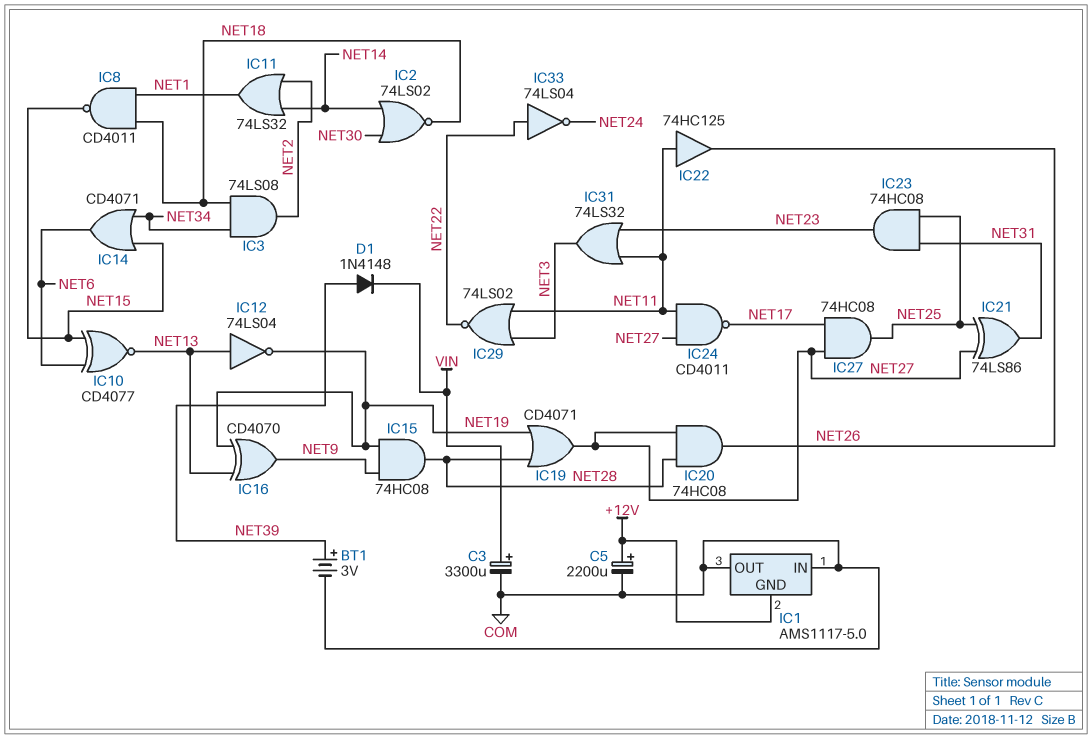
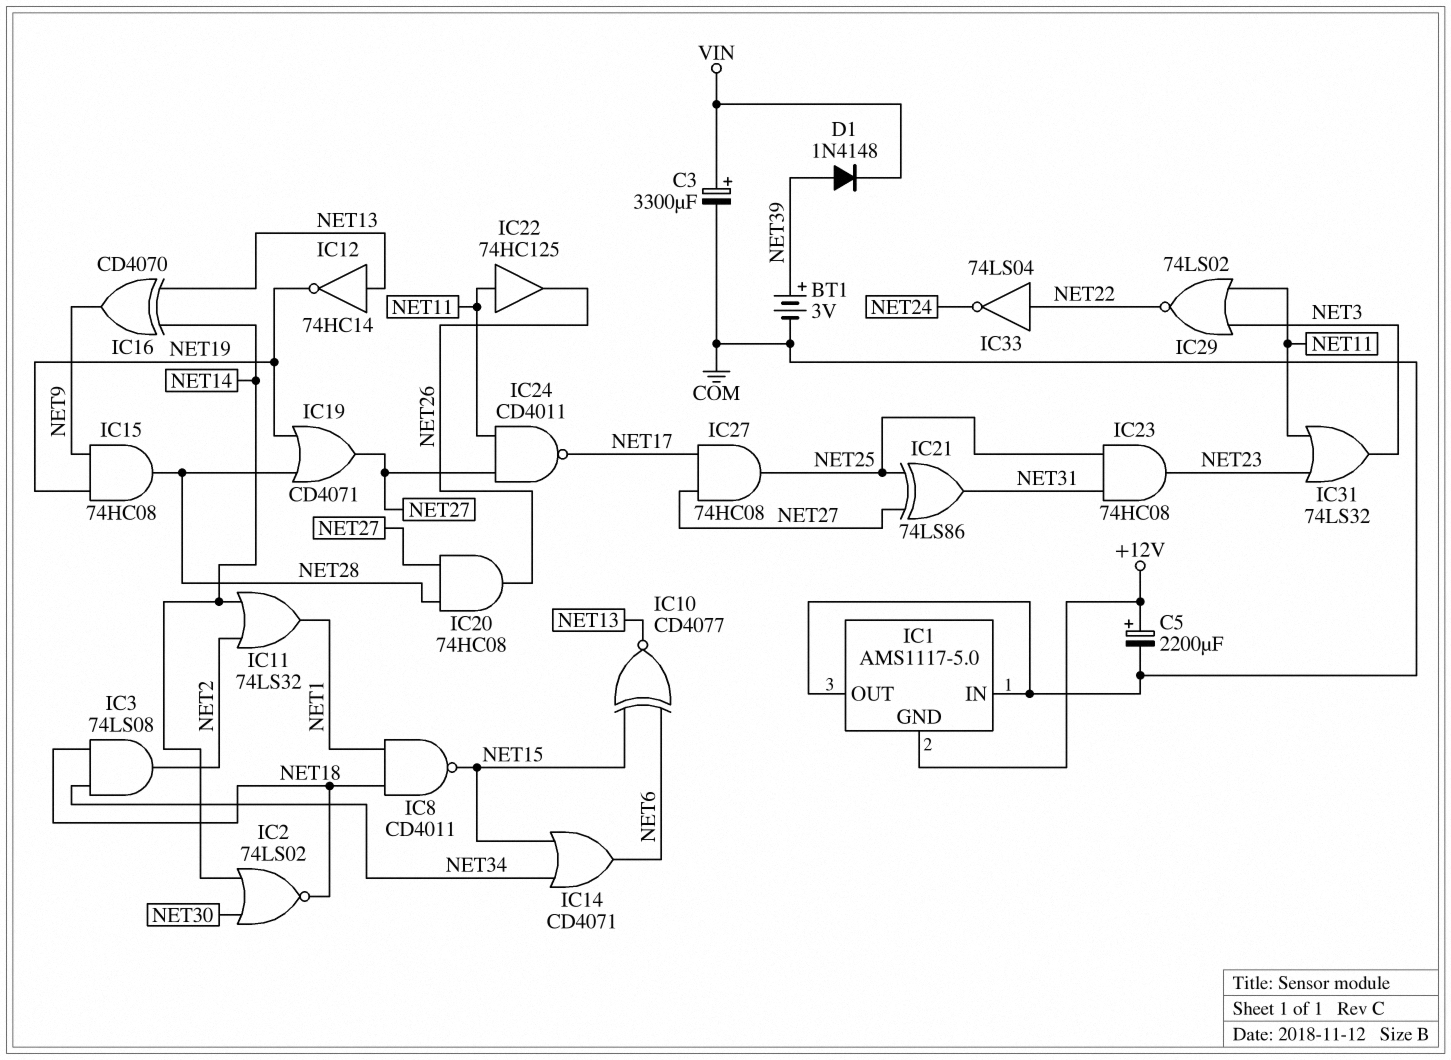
IC12: NOT 74LS04 (in NET13, out NET19) -> NOT 74HC14 (in NET13, out NET19)
IC16: XOR CD4070 (in NET13, in NET19, out NET9) -> XOR CD4070 (in NET13, in NET14, out NET9)

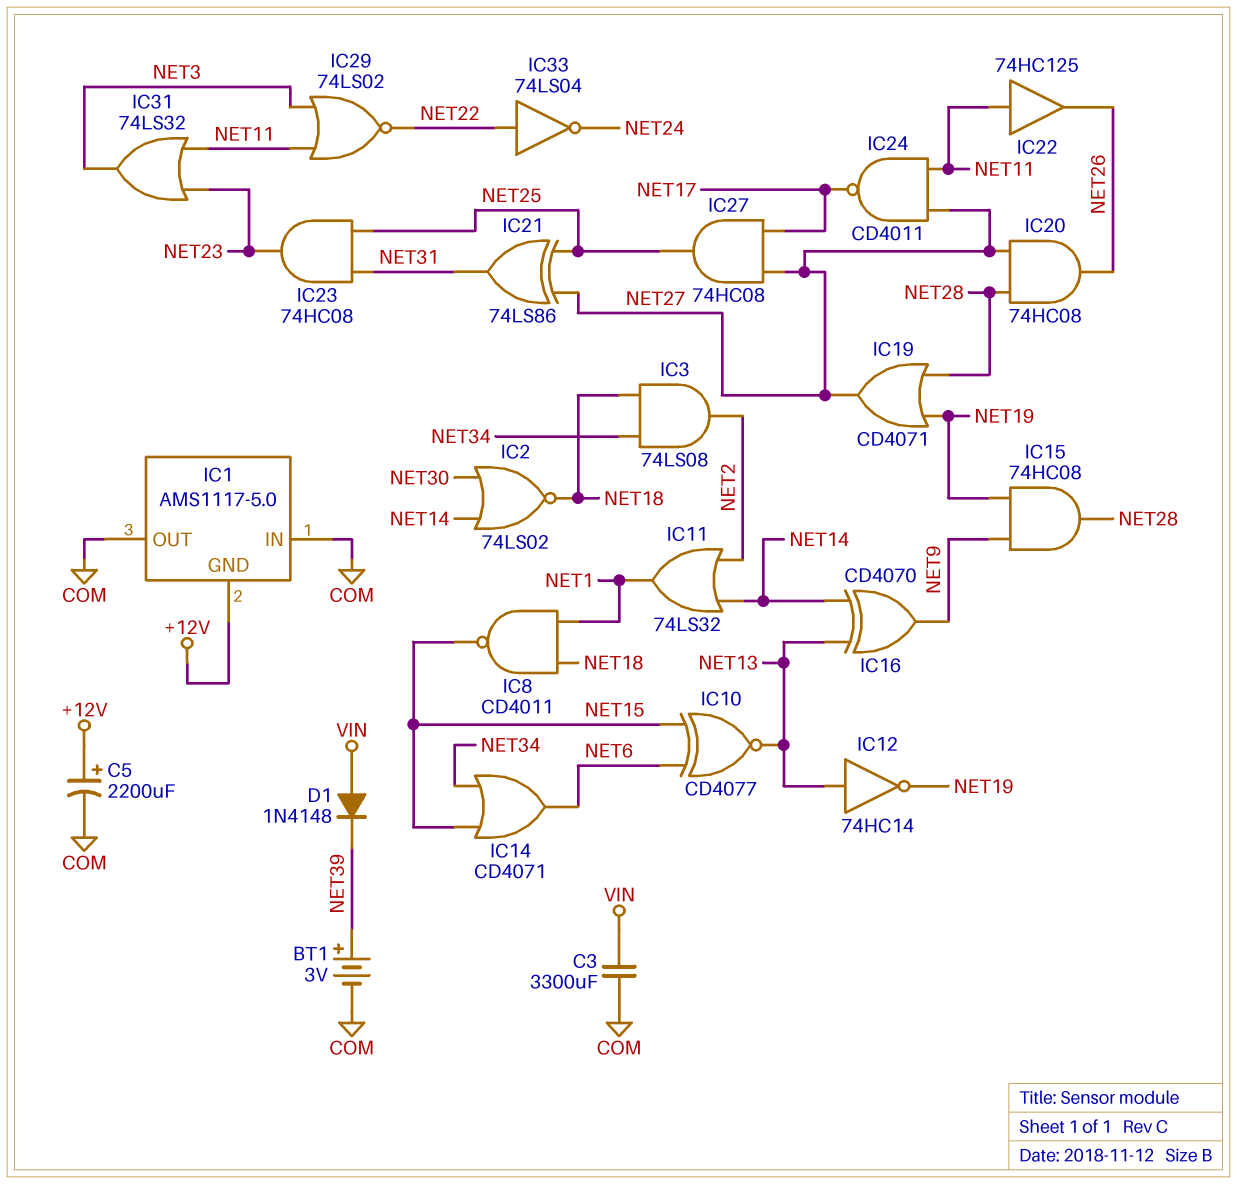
C3: 3300uF (plus VIN, minus COM) -> 3300uF (COM, VIN)
D1: diode 1N4148 (A NET39, K VIN) -> diode 1N4148 (A VIN, K NET39)

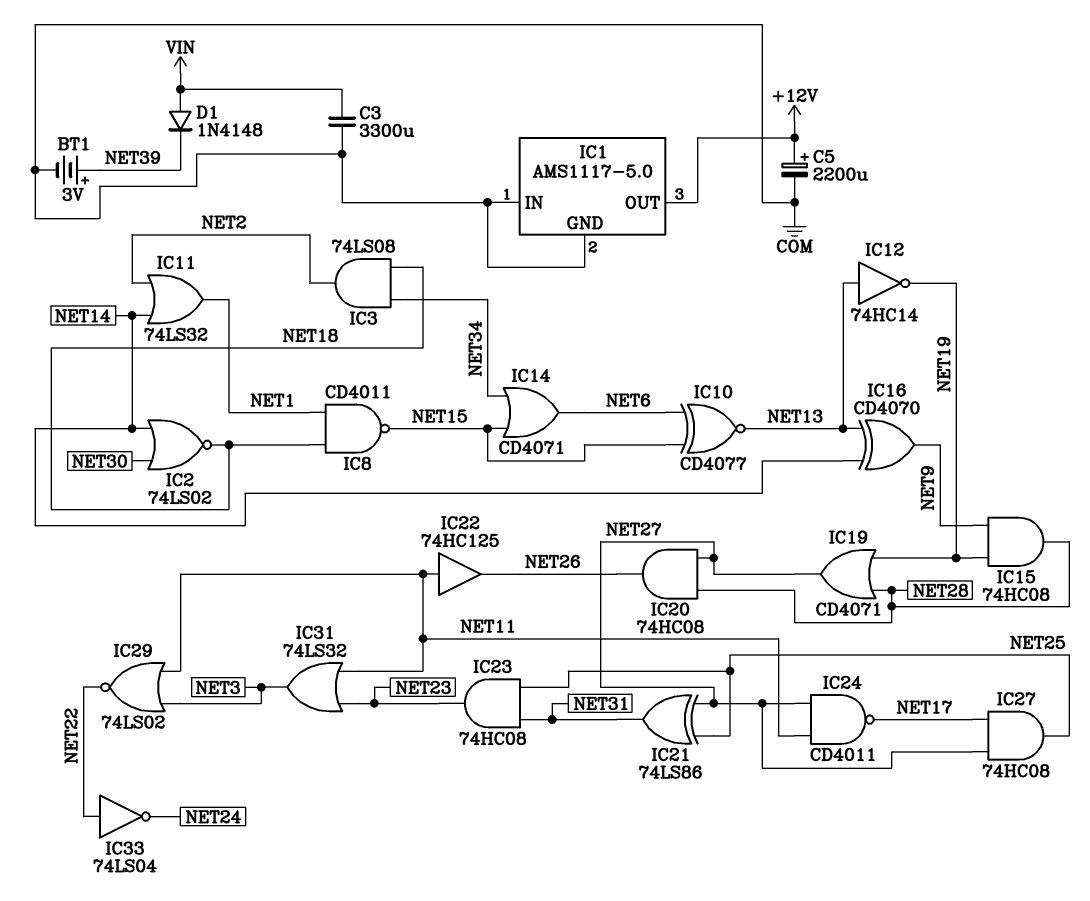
IC1 pin GND: +12V -> COM
IC1 pin OUT: COM -> +12V

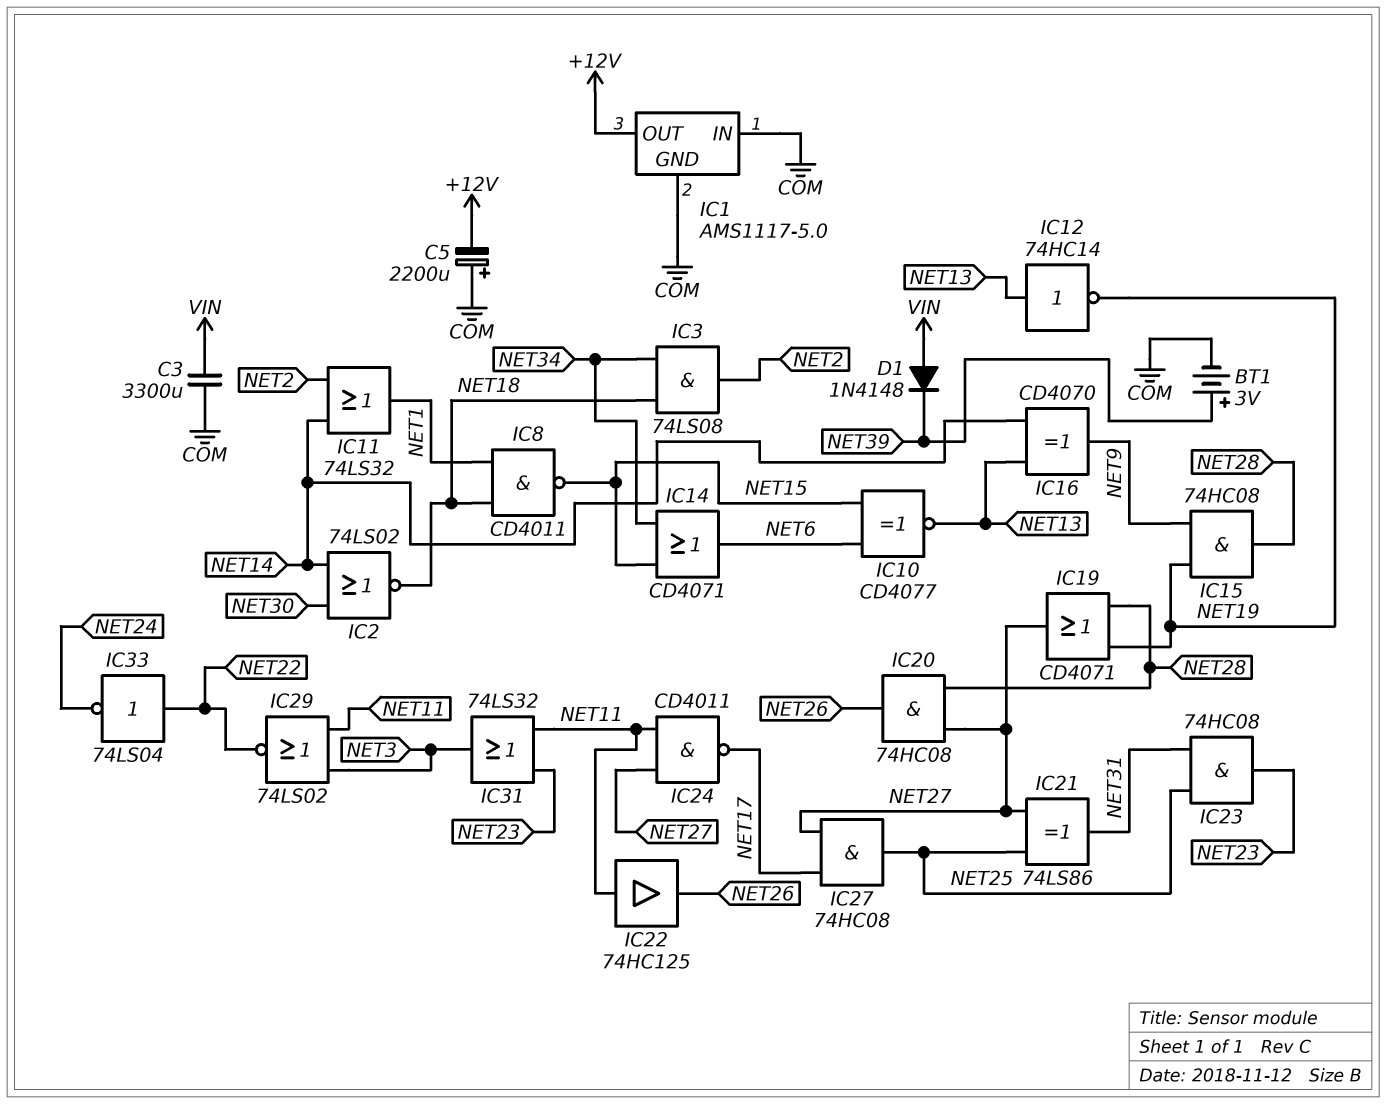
C5: 2200uF (plus +12V, minus COM) -> 2200uF (plus COM, minus +12V)

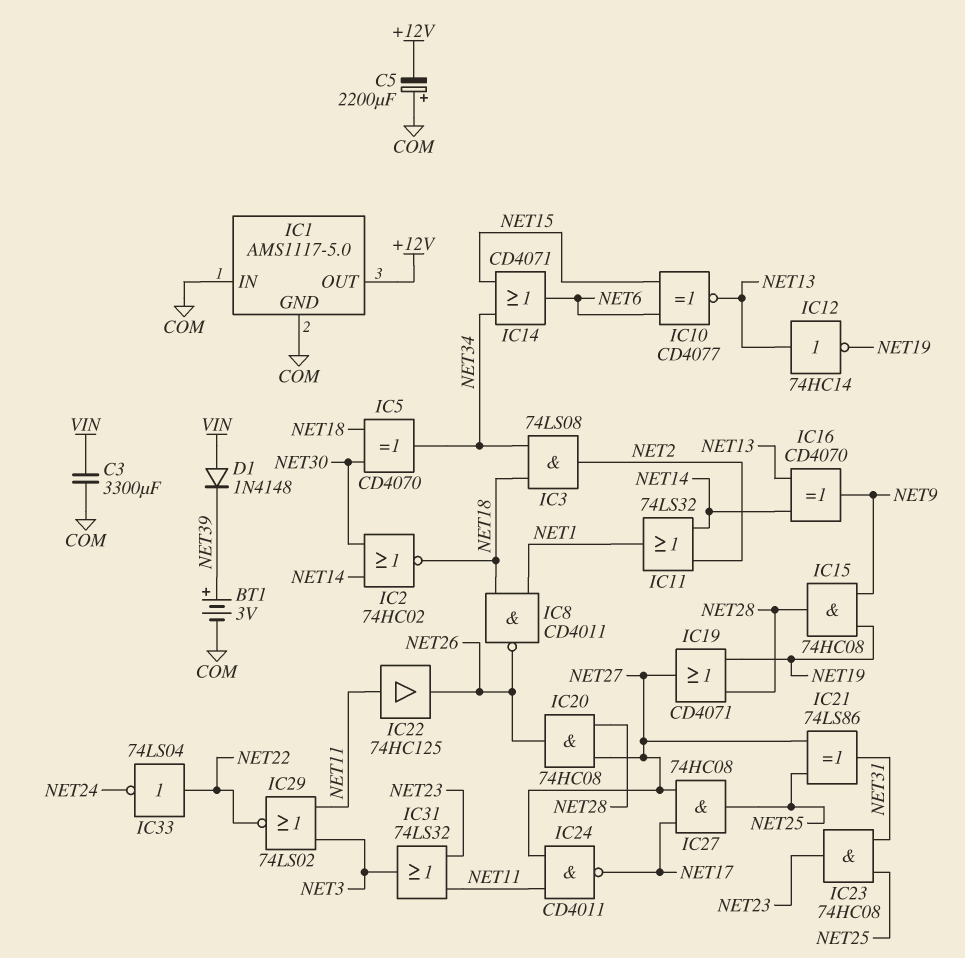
IC2: NOR 74LS02 (in NET14, in NET30, out NET18) -> NOR 74HC02 (in NET14, in NET30, out NET18)
IC5: none -> XOR CD4070 (in NET18, in NET30, out NET34)
IC8: NAND CD4011 (in NET1, in NET18, out NET15) -> NAND CD4011 (in NET1, in NET18, out NET26)

